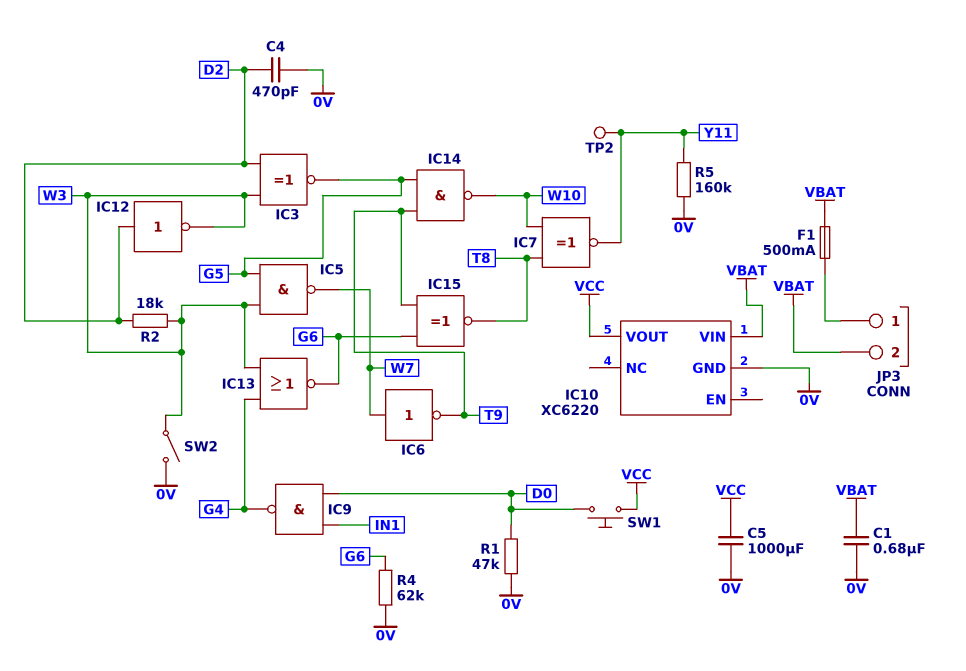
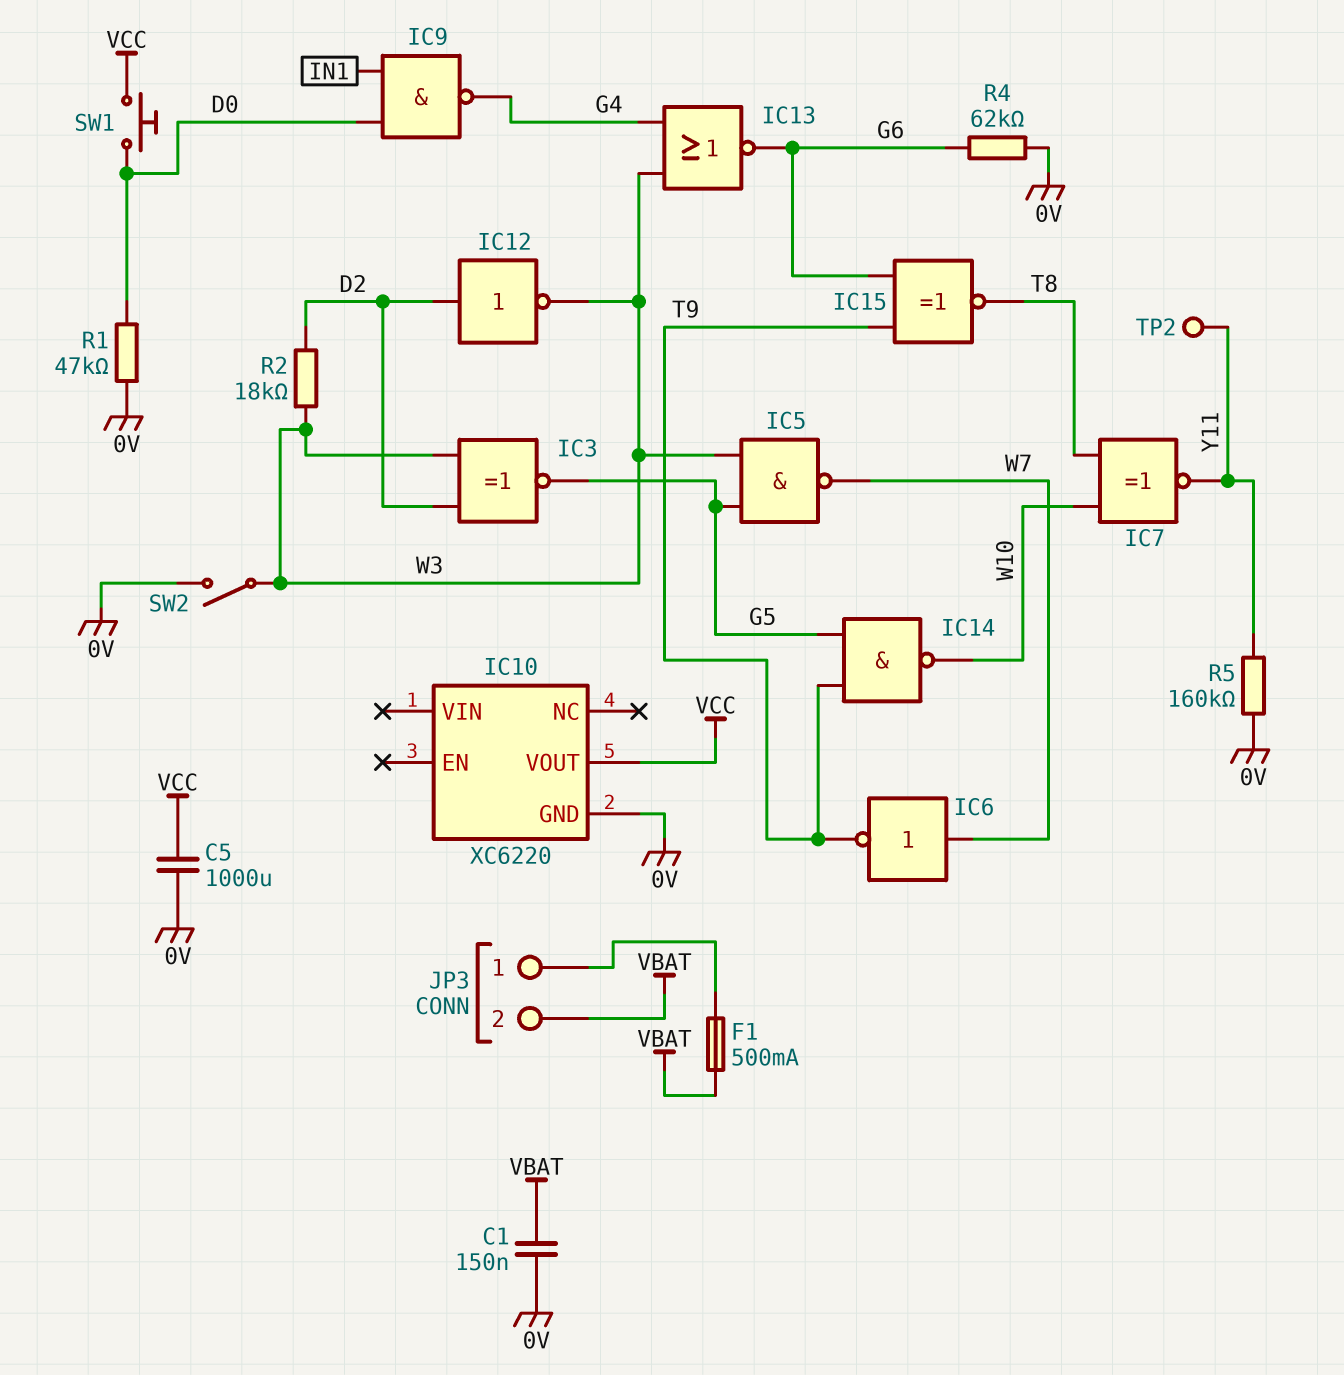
C1: 680nF (0V, VBAT) -> 150nF (0V, VBAT)
C4: 470pF (0V, D2) -> none
IC10 pin VIN: VBAT -> none

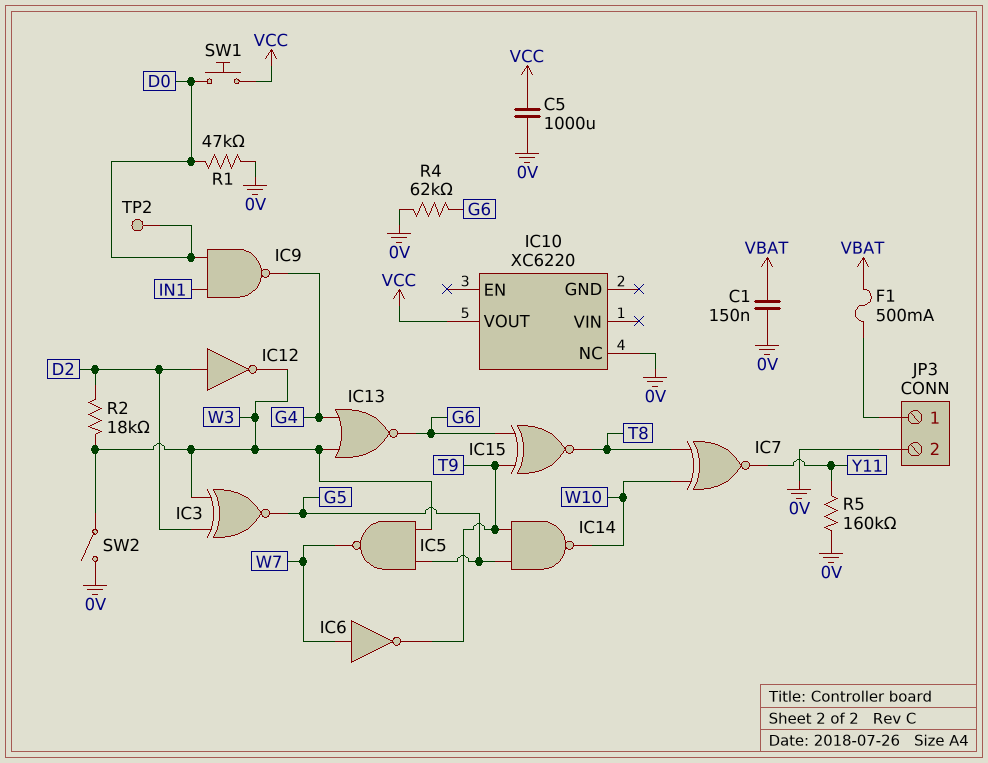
IC10 pin GND: 0V -> none
IC10 pin NC: none -> 0V
JP3 pin 2: VBAT -> 0V
TP2: test point (Y11) -> test point (D0)

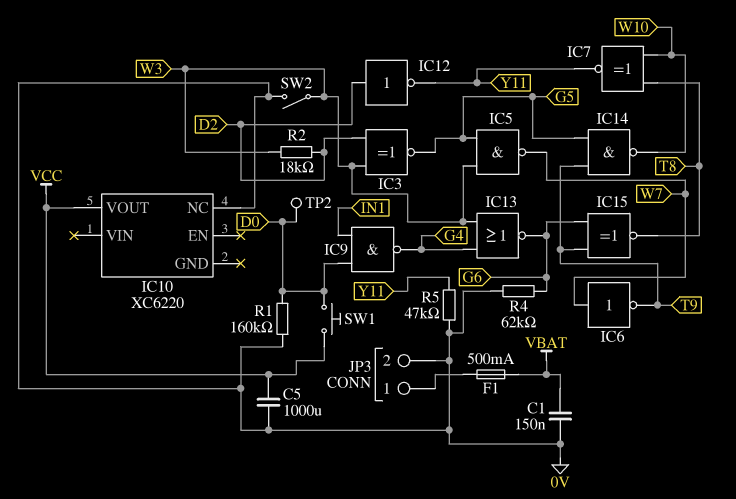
IC12: NOT (in D2, out W3) -> NOT (in D2, out Y11)
R1: 47k (0V, D0) -> 160k (0V, D0)
R5: 160k (0V, Y11) -> 47k (0V, Y11)

